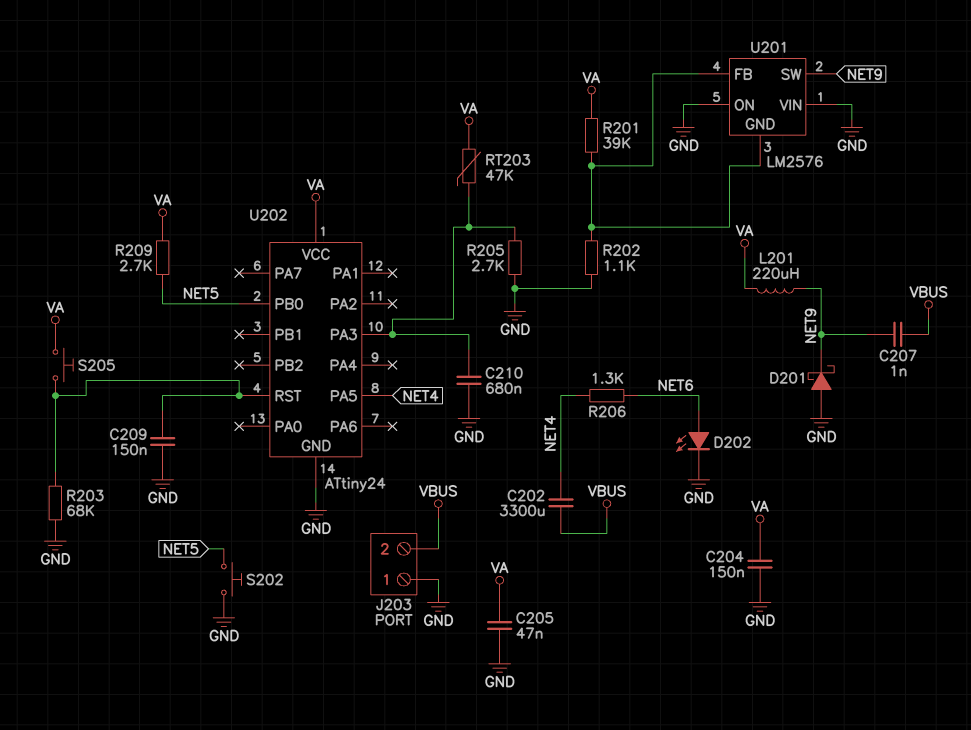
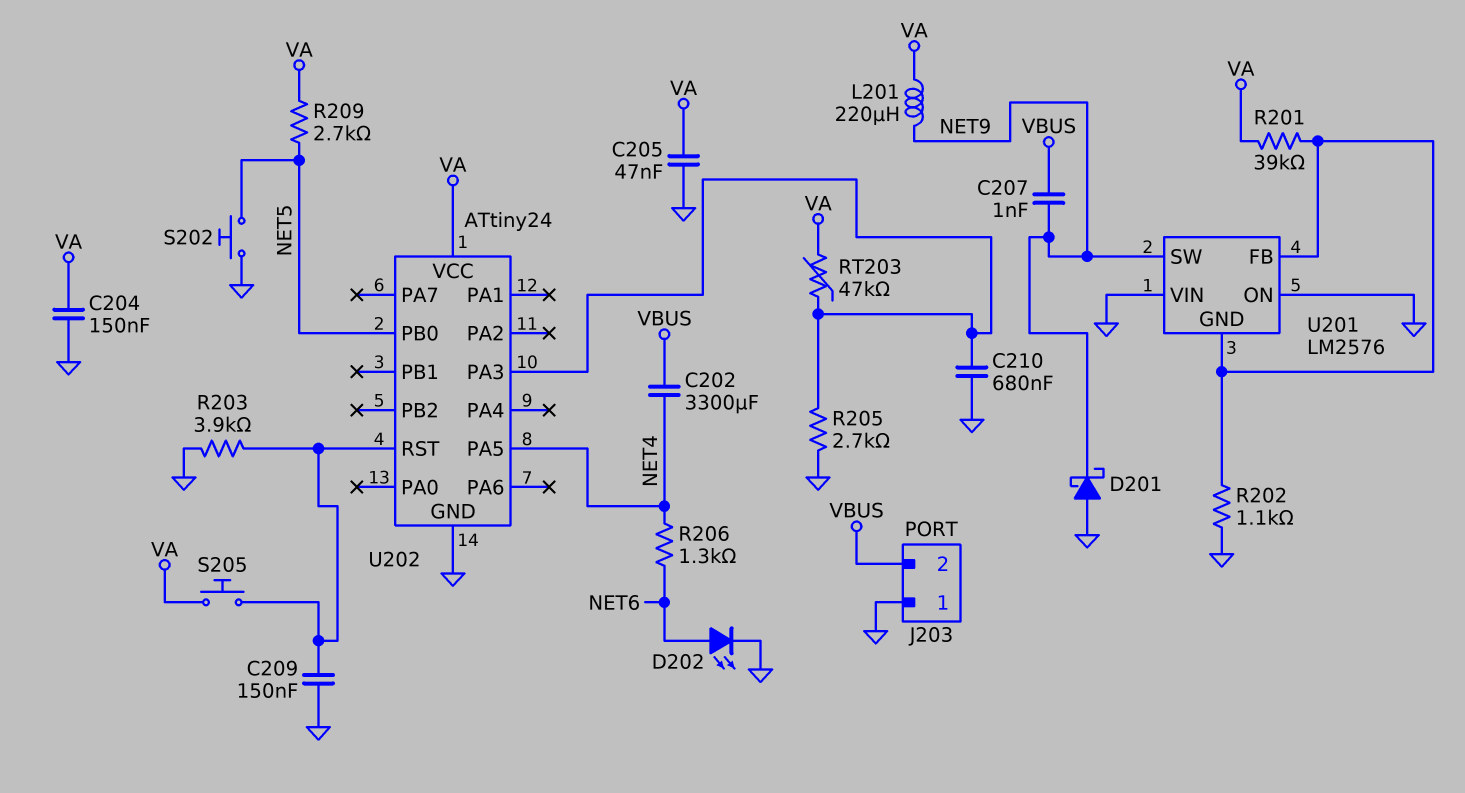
R203: 68k (GND, U202/RST) -> 3.9k (GND, U202/RST)

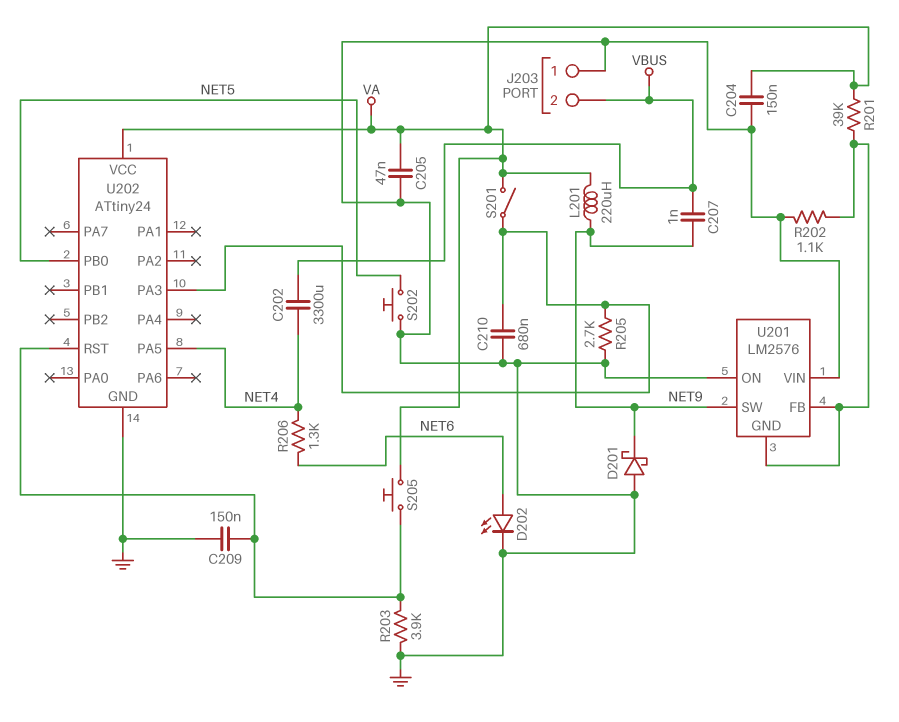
R209: 2.7k (NET5, VA) -> none
RT203: 47k (U202/PA3, VA) -> none
S201: none -> switch (U202/PA3, VA)

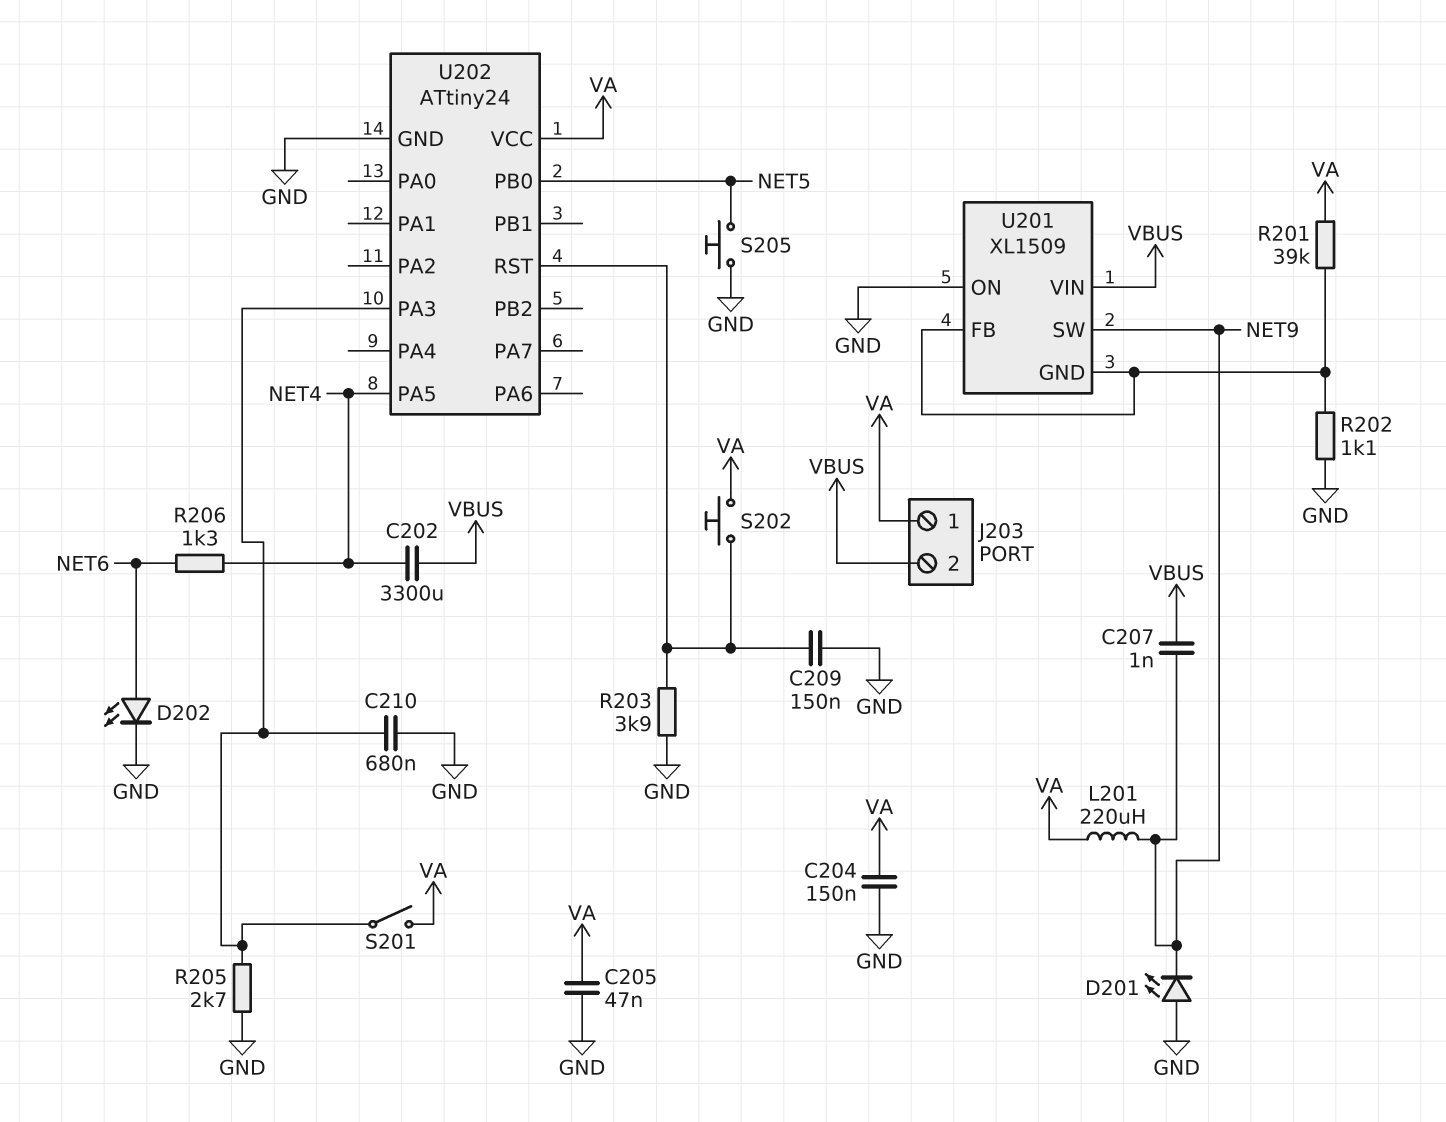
D201: schottky (A GND, K NET9) -> LED (A GND, K NET9)
J203 pin 1: GND -> VA
S202: button (GND, NET5) -> button (U202/RST, VA)
S205: button (U202/RST, VA) -> button (GND, NET5)
U201: LM2576 -> XL1509
U201 pin VIN: GND -> VBUS

